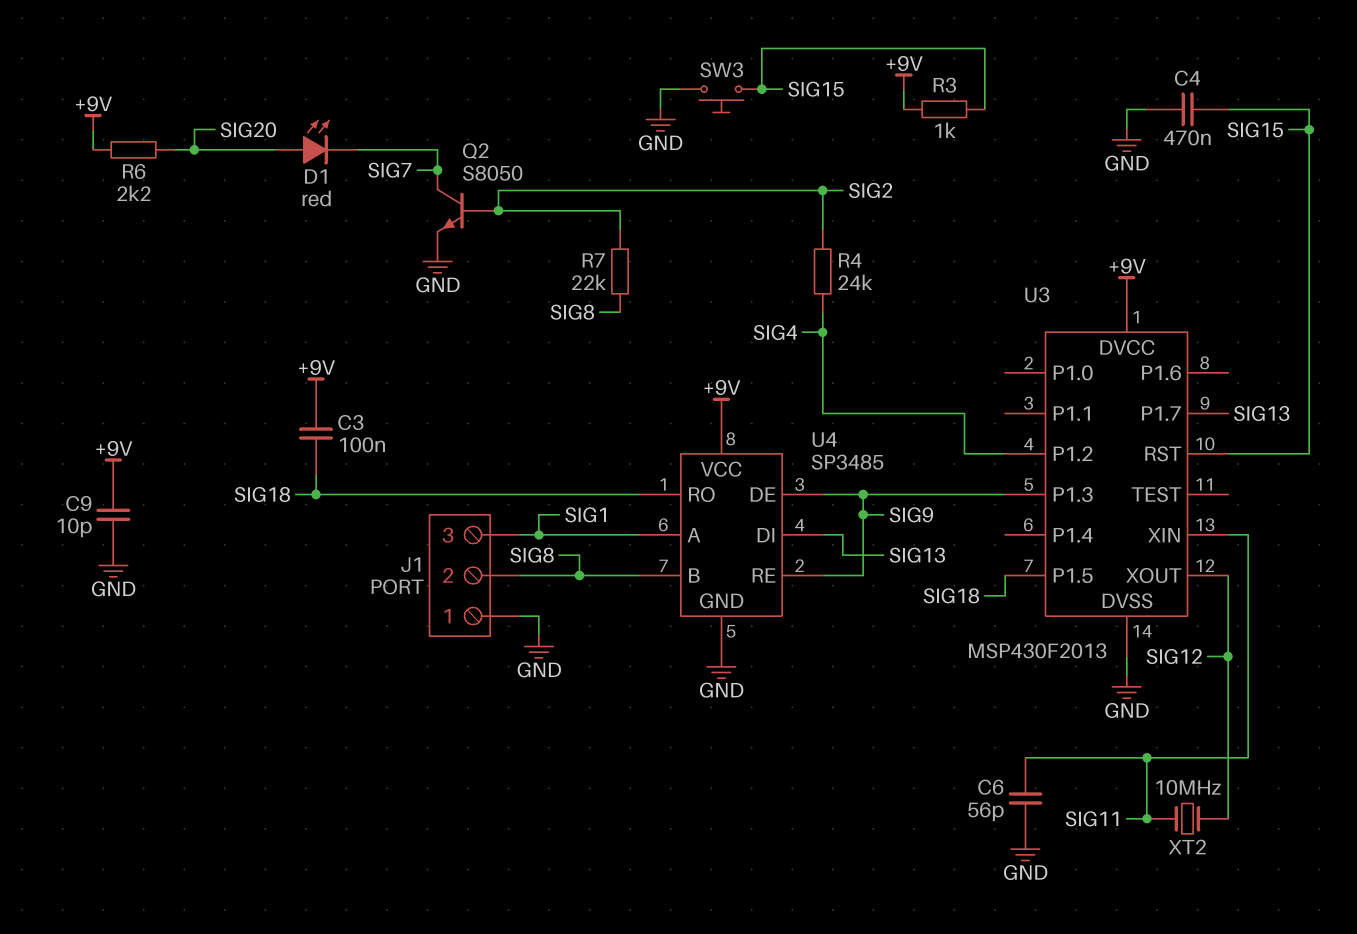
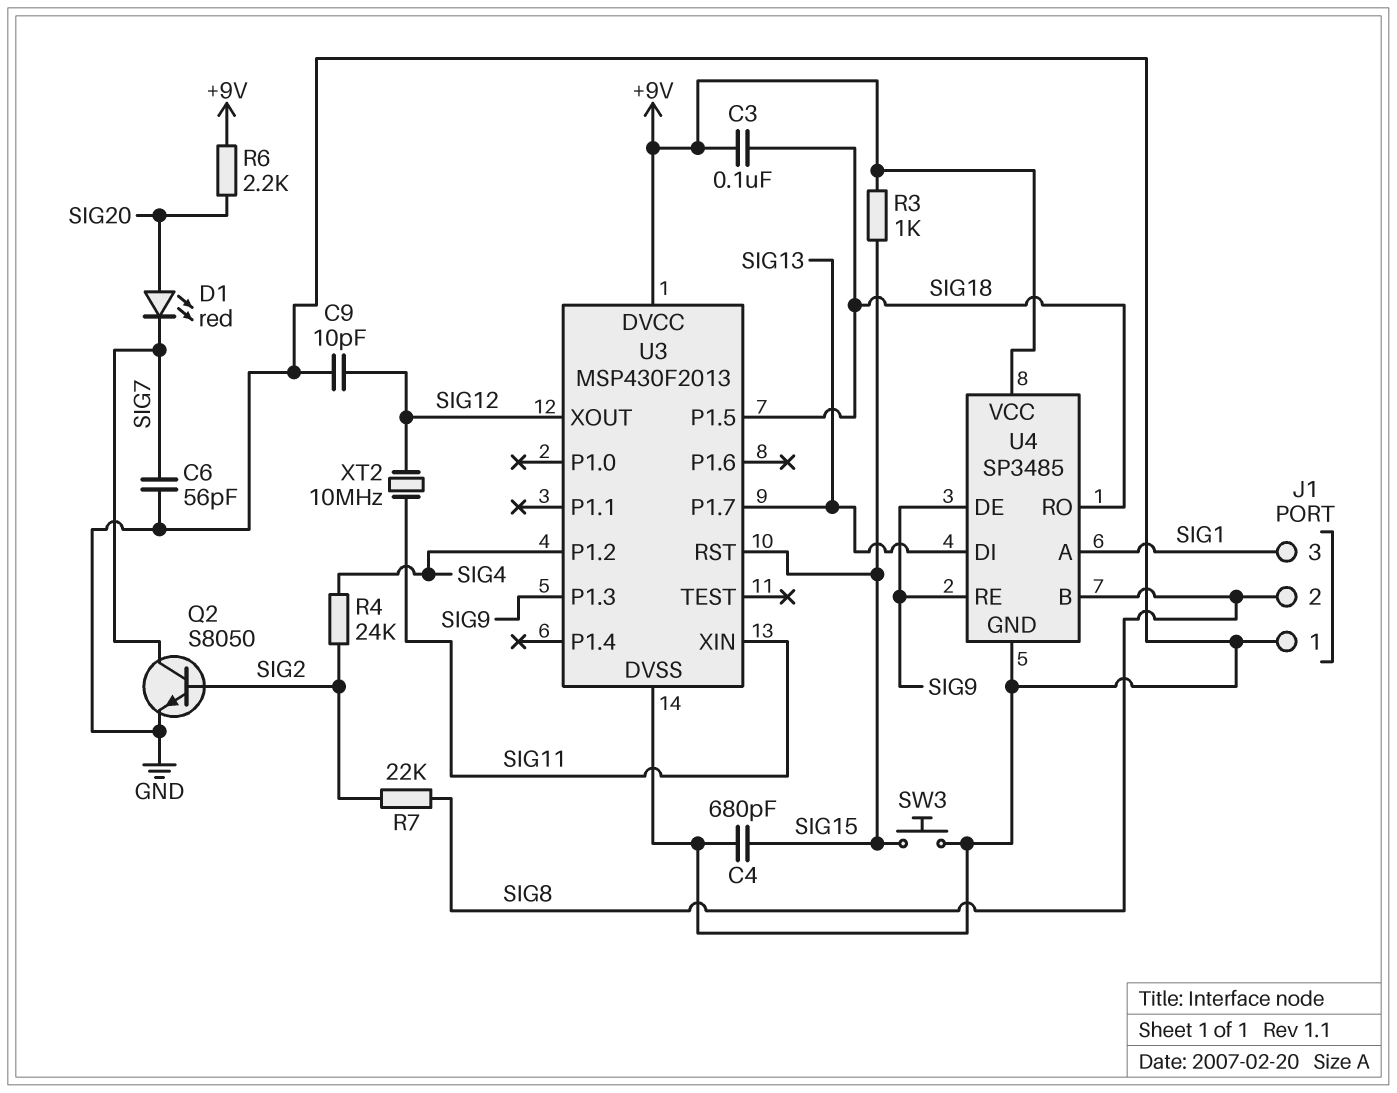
C4: 470nF (GND, SIG15) -> 680pF (GND, SIG15)
C6: 56pF (GND, SIG11) -> 56pF (GND, SIG7)
C9: 10pF (+9V, GND) -> 10pF (GND, SIG12)

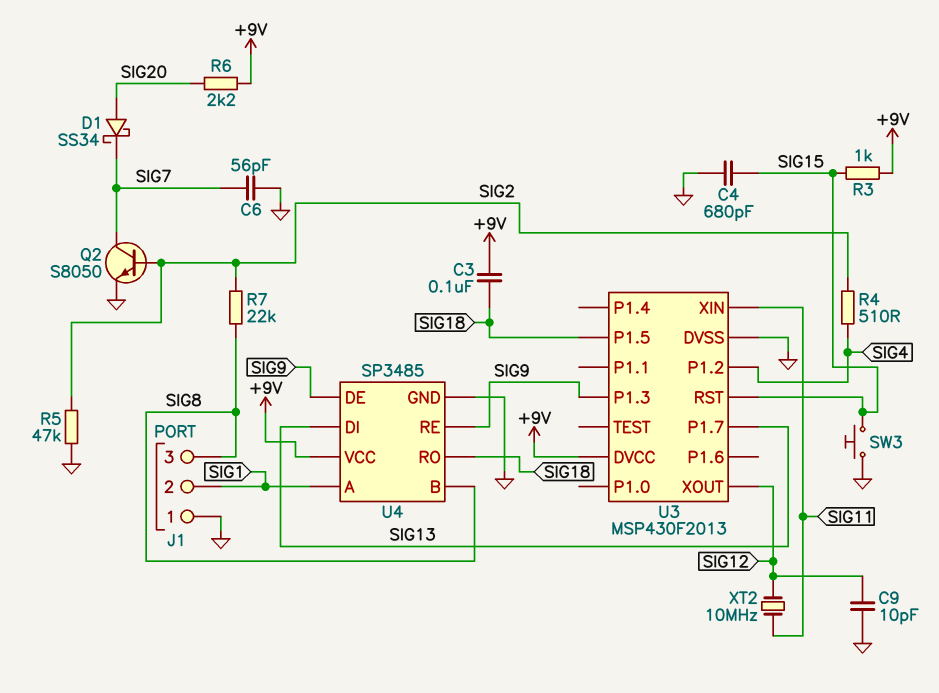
D1: LED red (A SIG20, K SIG7) -> schottky SS34 (A SIG20, K SIG7)
J1 pin 2: SIG8 -> SIG1
J1 pin 3: SIG1 -> SIG8
R4: 24k (SIG2, SIG4) -> 510 (SIG2, SIG4)
R5: none -> 47k (GND, SIG2)

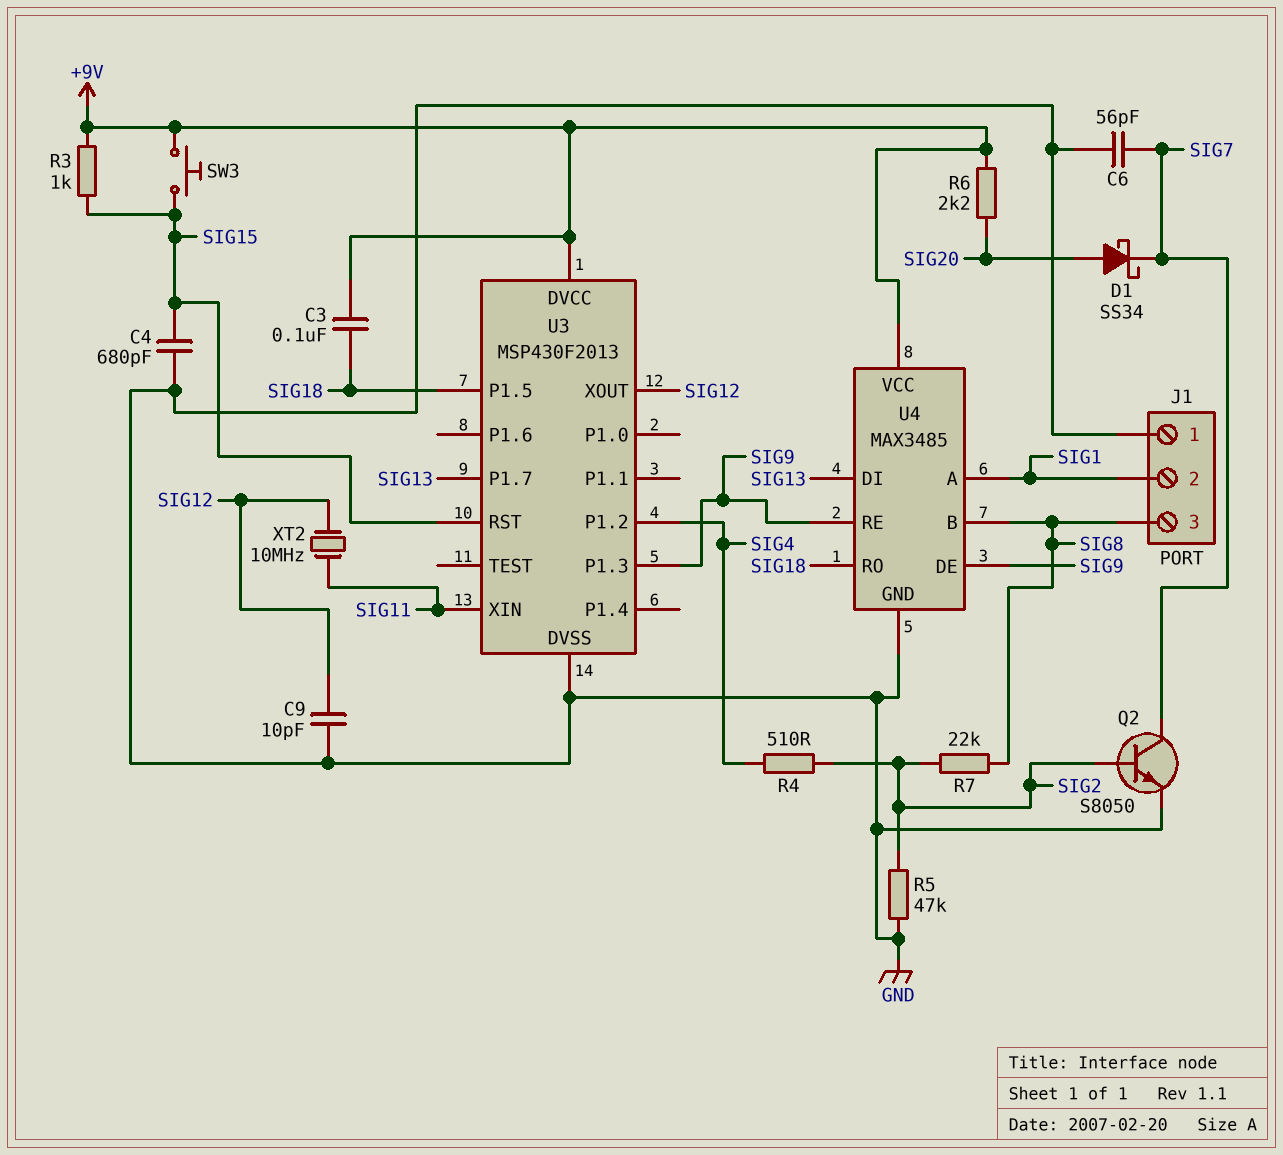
SW3: button (GND, SIG15) -> button (+9V, SIG15)
U4: SP3485 -> MAX3485

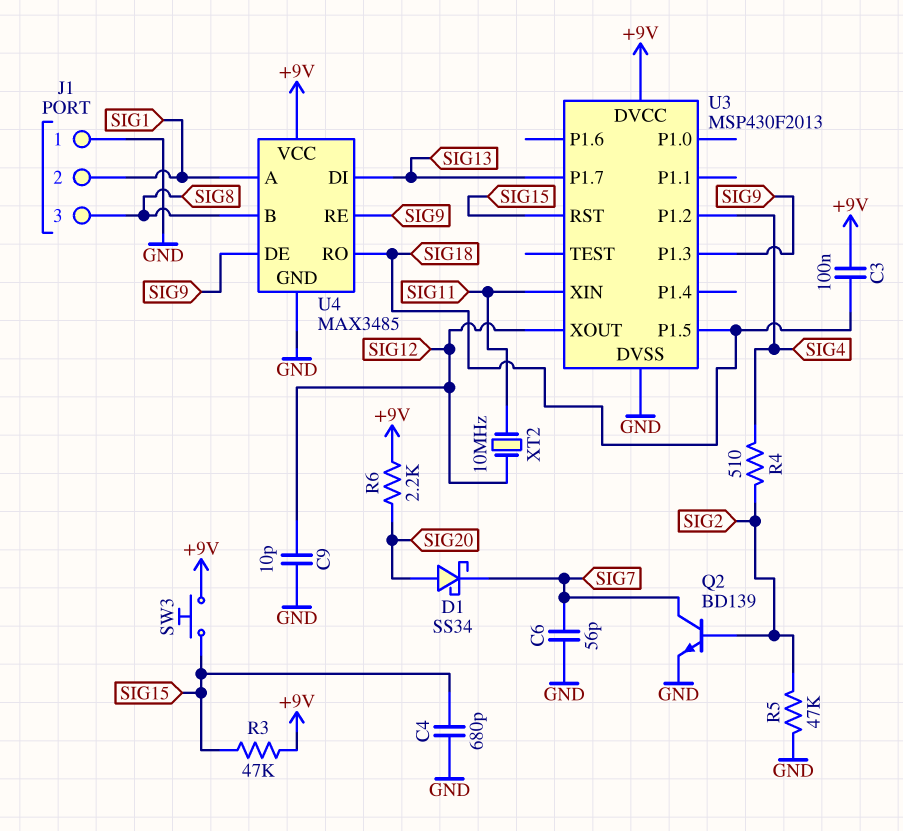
Q2: NPN S8050 (B SIG2, C SIG7, E GND) -> NPN BD139 (B SIG2, C SIG7, E GND)
R3: 1k (+9V, SIG15) -> 47k (+9V, SIG15)
R7: 22k (SIG2, SIG8) -> none

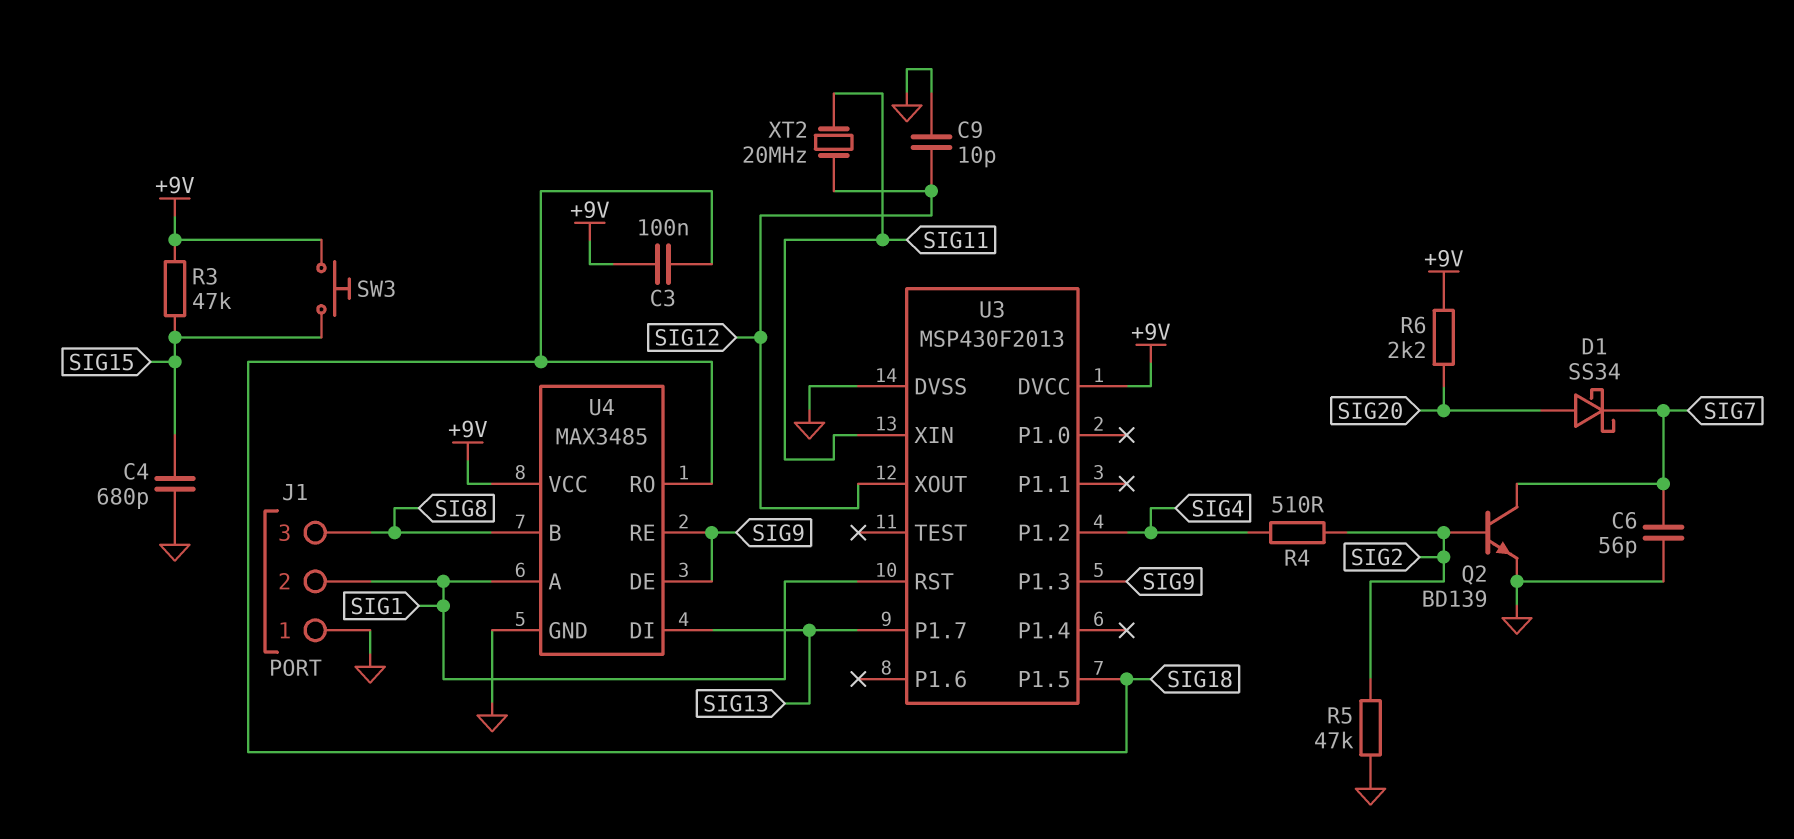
U3 pin RST: SIG15 -> SIG1
XT2: 10MHz (SIG11, SIG12) -> 20MHz (SIG11, SIG12)

